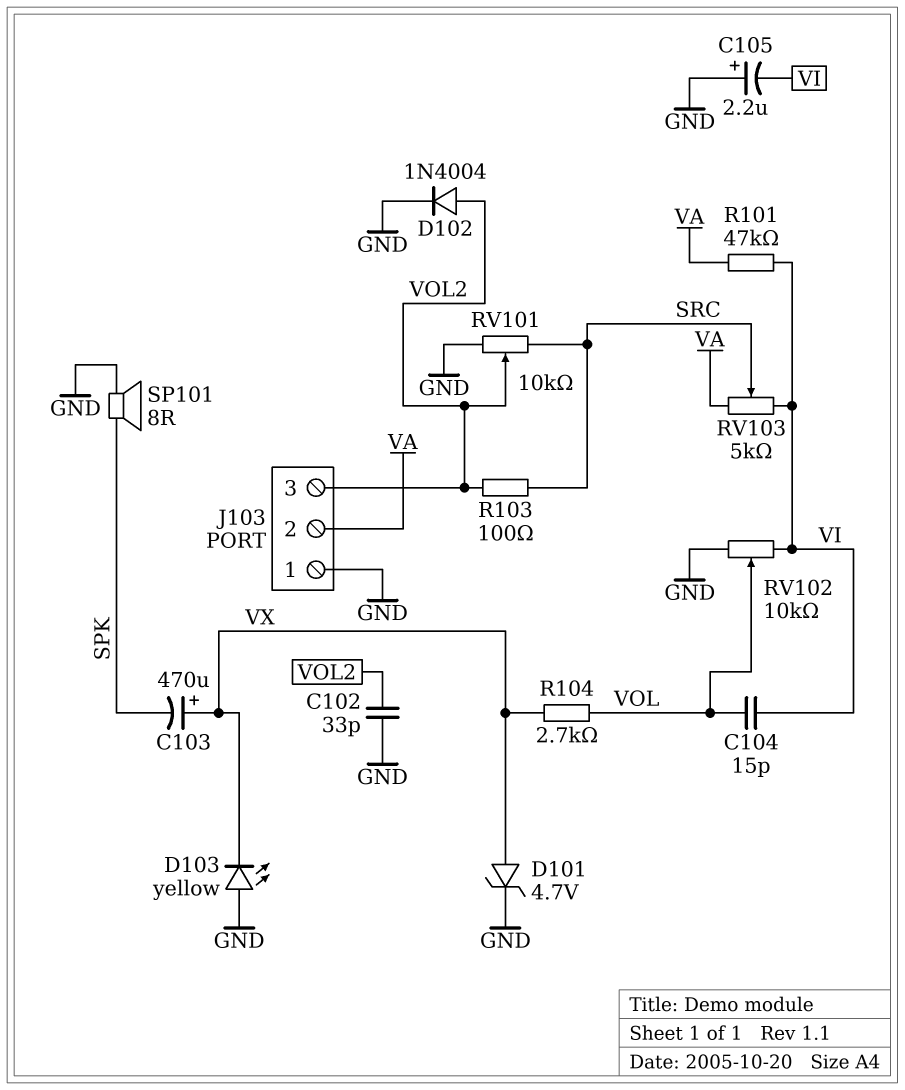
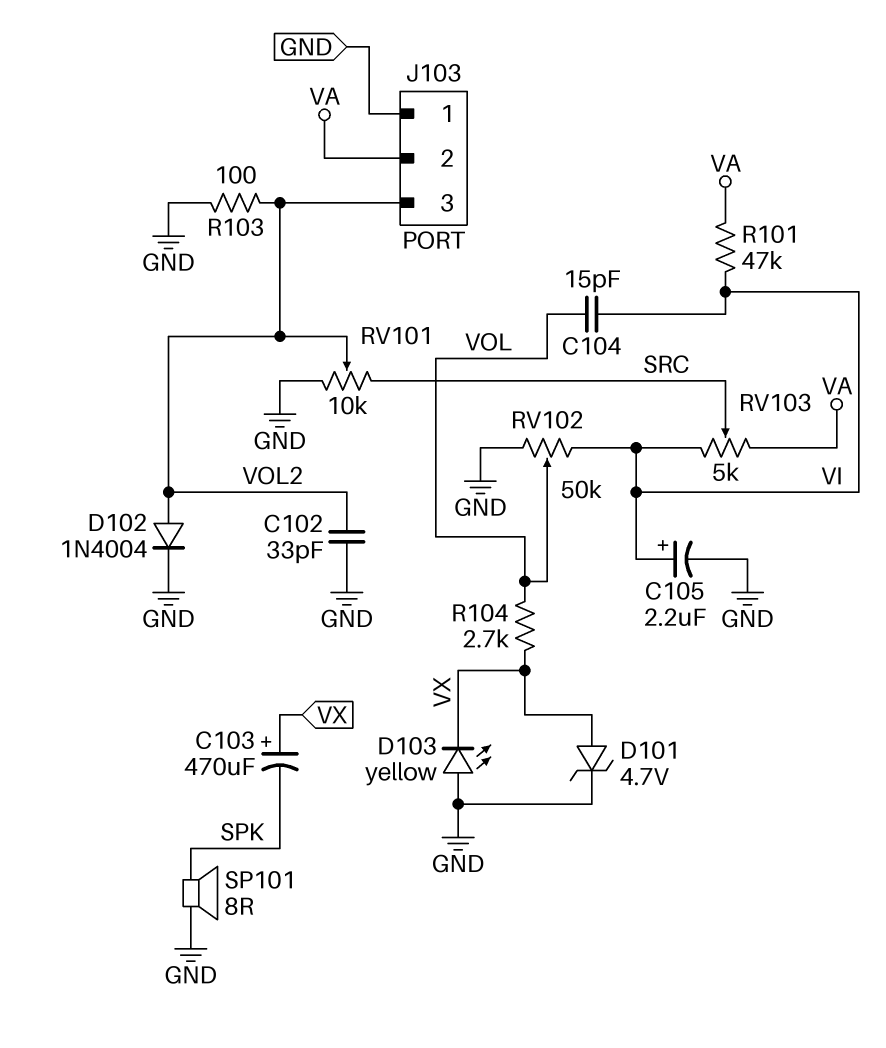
C105: 2.2uF (plus GND, minus VI) -> 2.2uF (plus VI, minus GND)
R103: 100 (SRC, VOL2) -> 100 (GND, VOL2)
RV102: 10k (GND, VI, wiper VOL) -> 50k (GND, VI, wiper VOL)

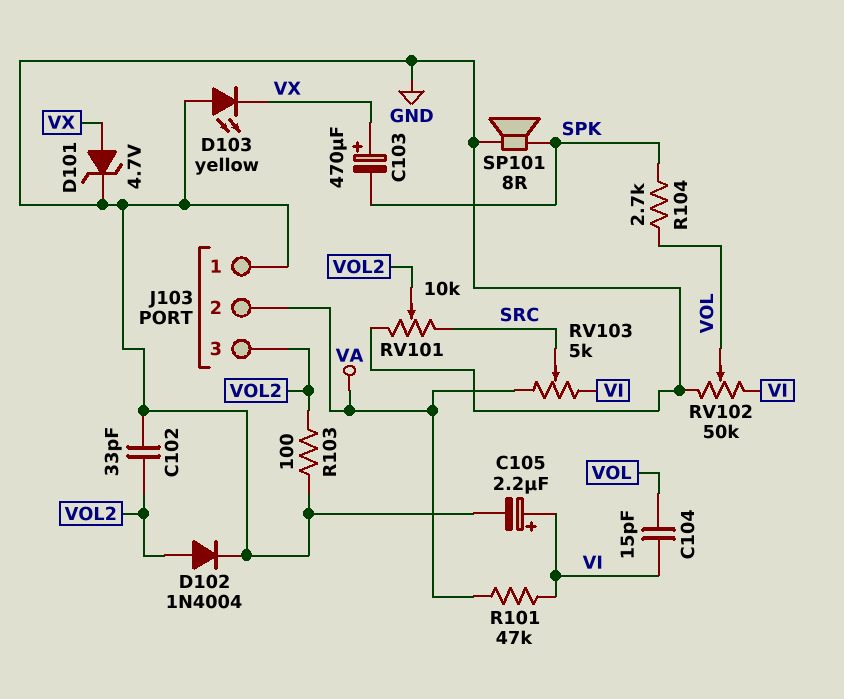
R104: 2.7k (VOL, VX) -> 2.7k (SPK, VOL)

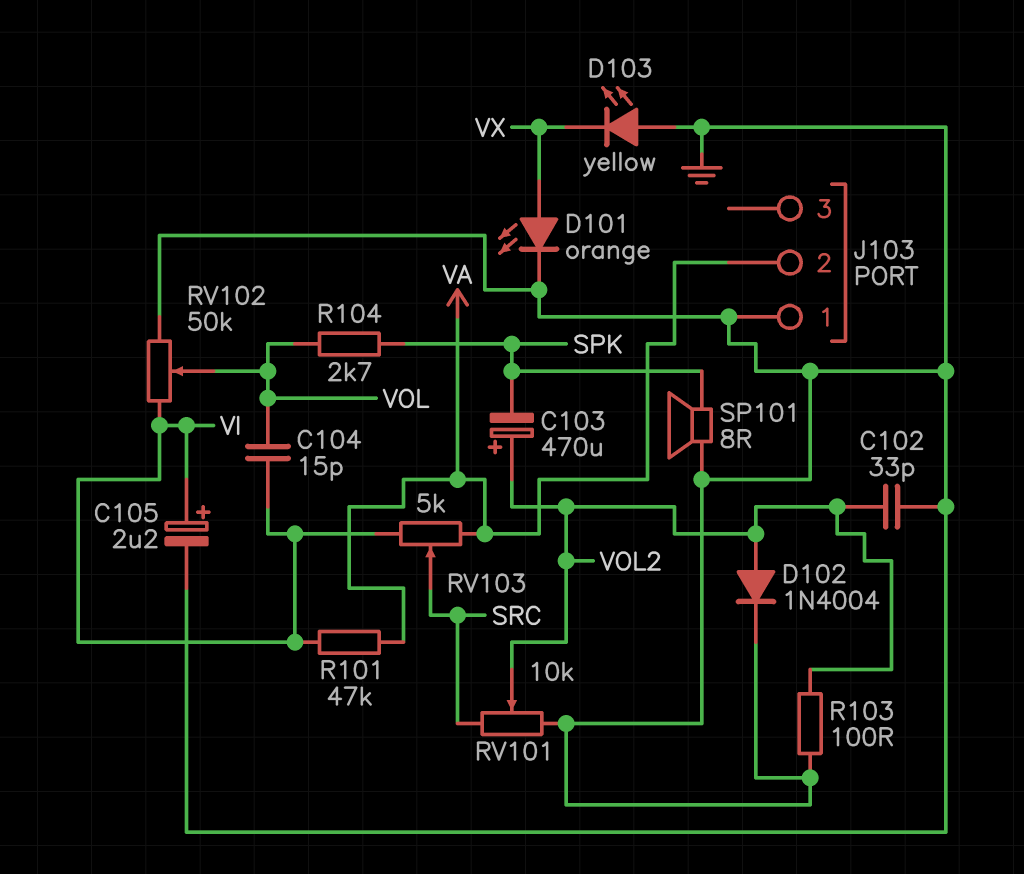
C103: 470uF (plus VX, minus SPK) -> 470uF (plus VOL2, minus SPK)
D101: zener 4.7V (A VX, K GND) -> LED orange (A VX, K GND)
J103 pin 3: VOL2 -> none

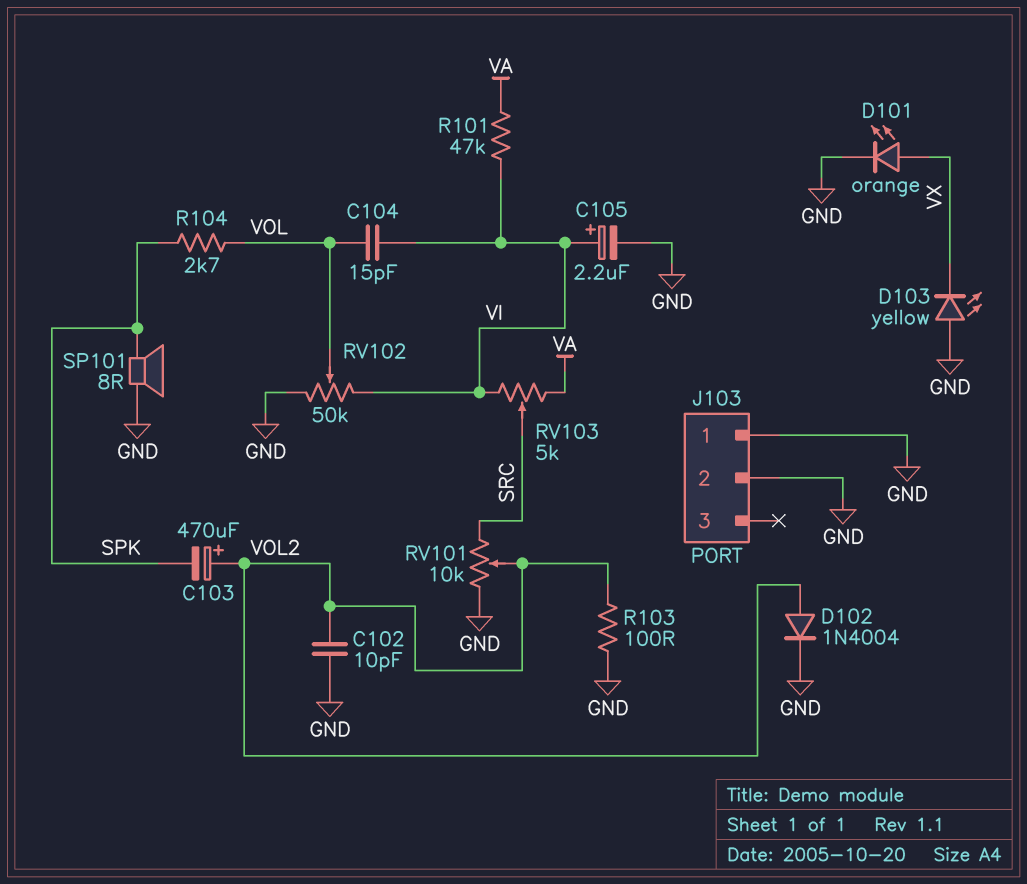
C102: 33pF (GND, VOL2) -> 10pF (GND, VOL2)
J103 pin 2: VA -> GND

